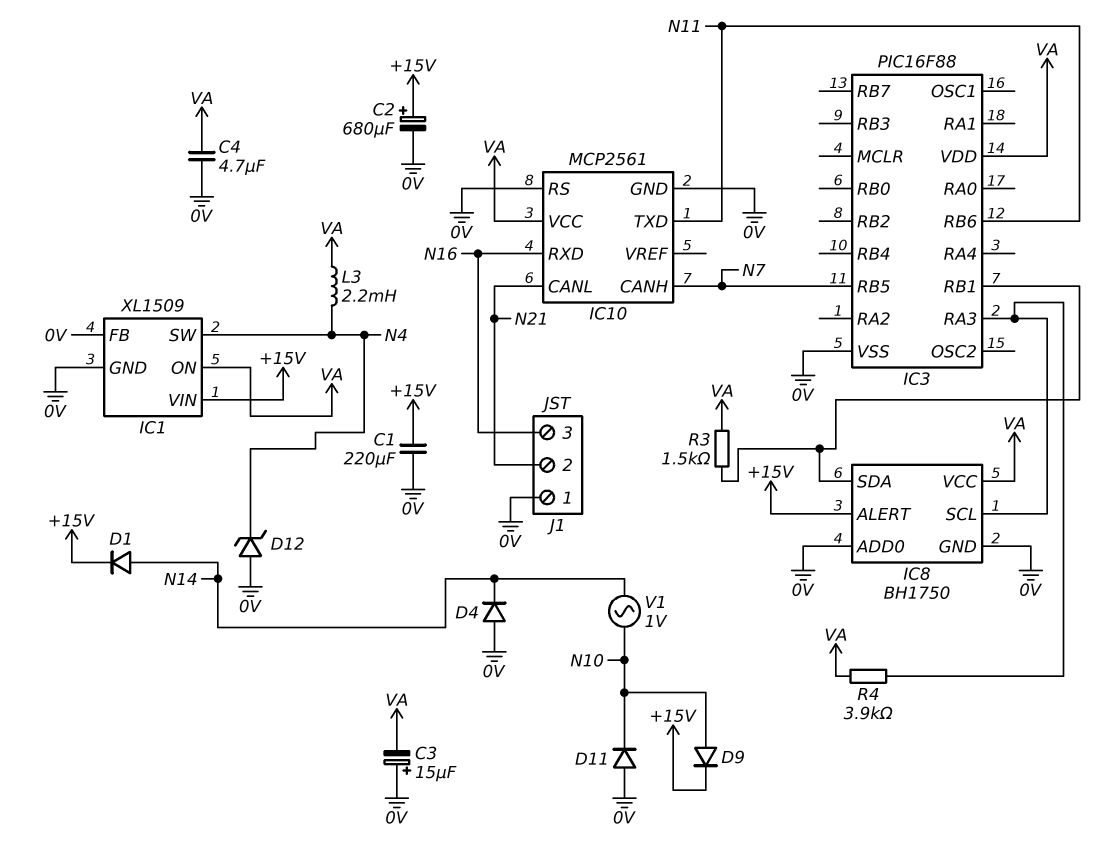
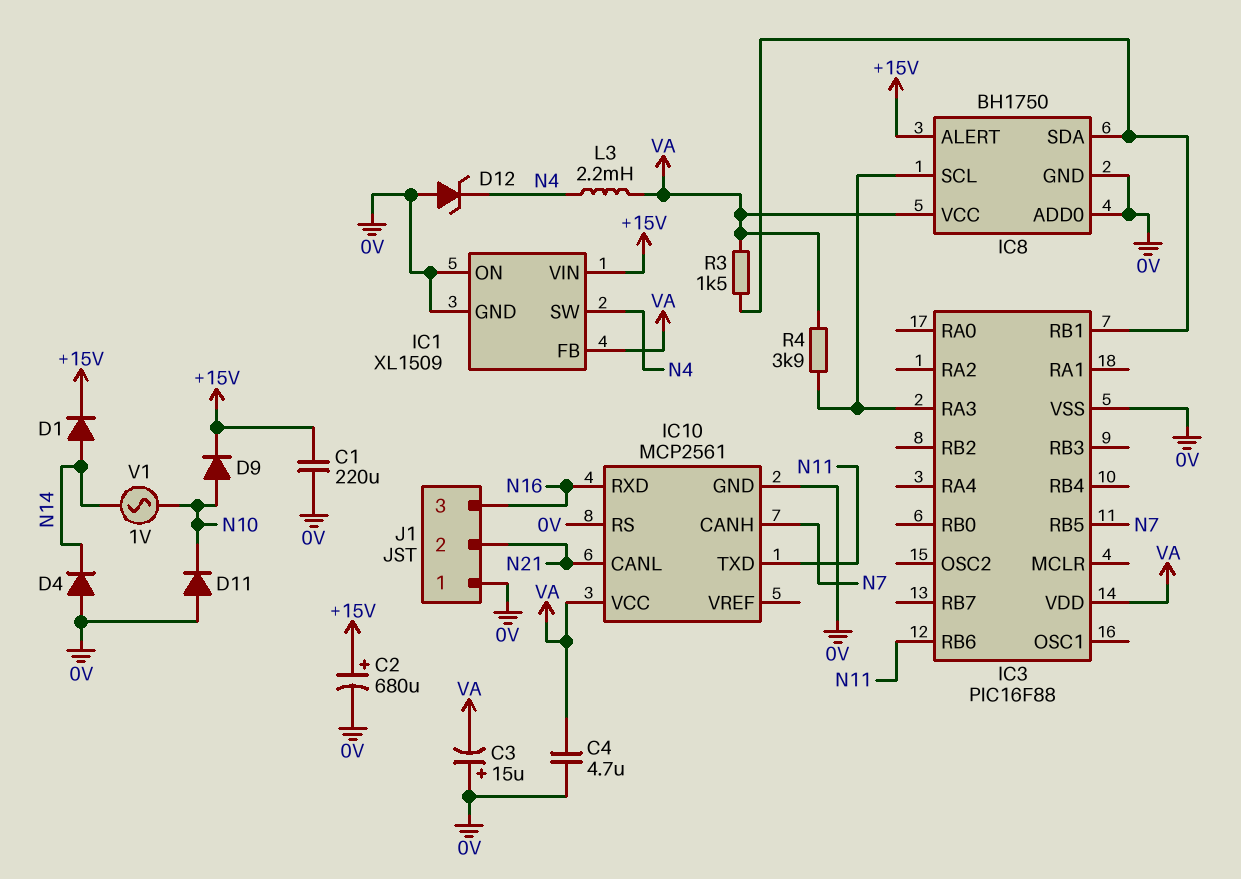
IC1 pin FB: 0V -> VA
IC1 pin ON: VA -> 0V

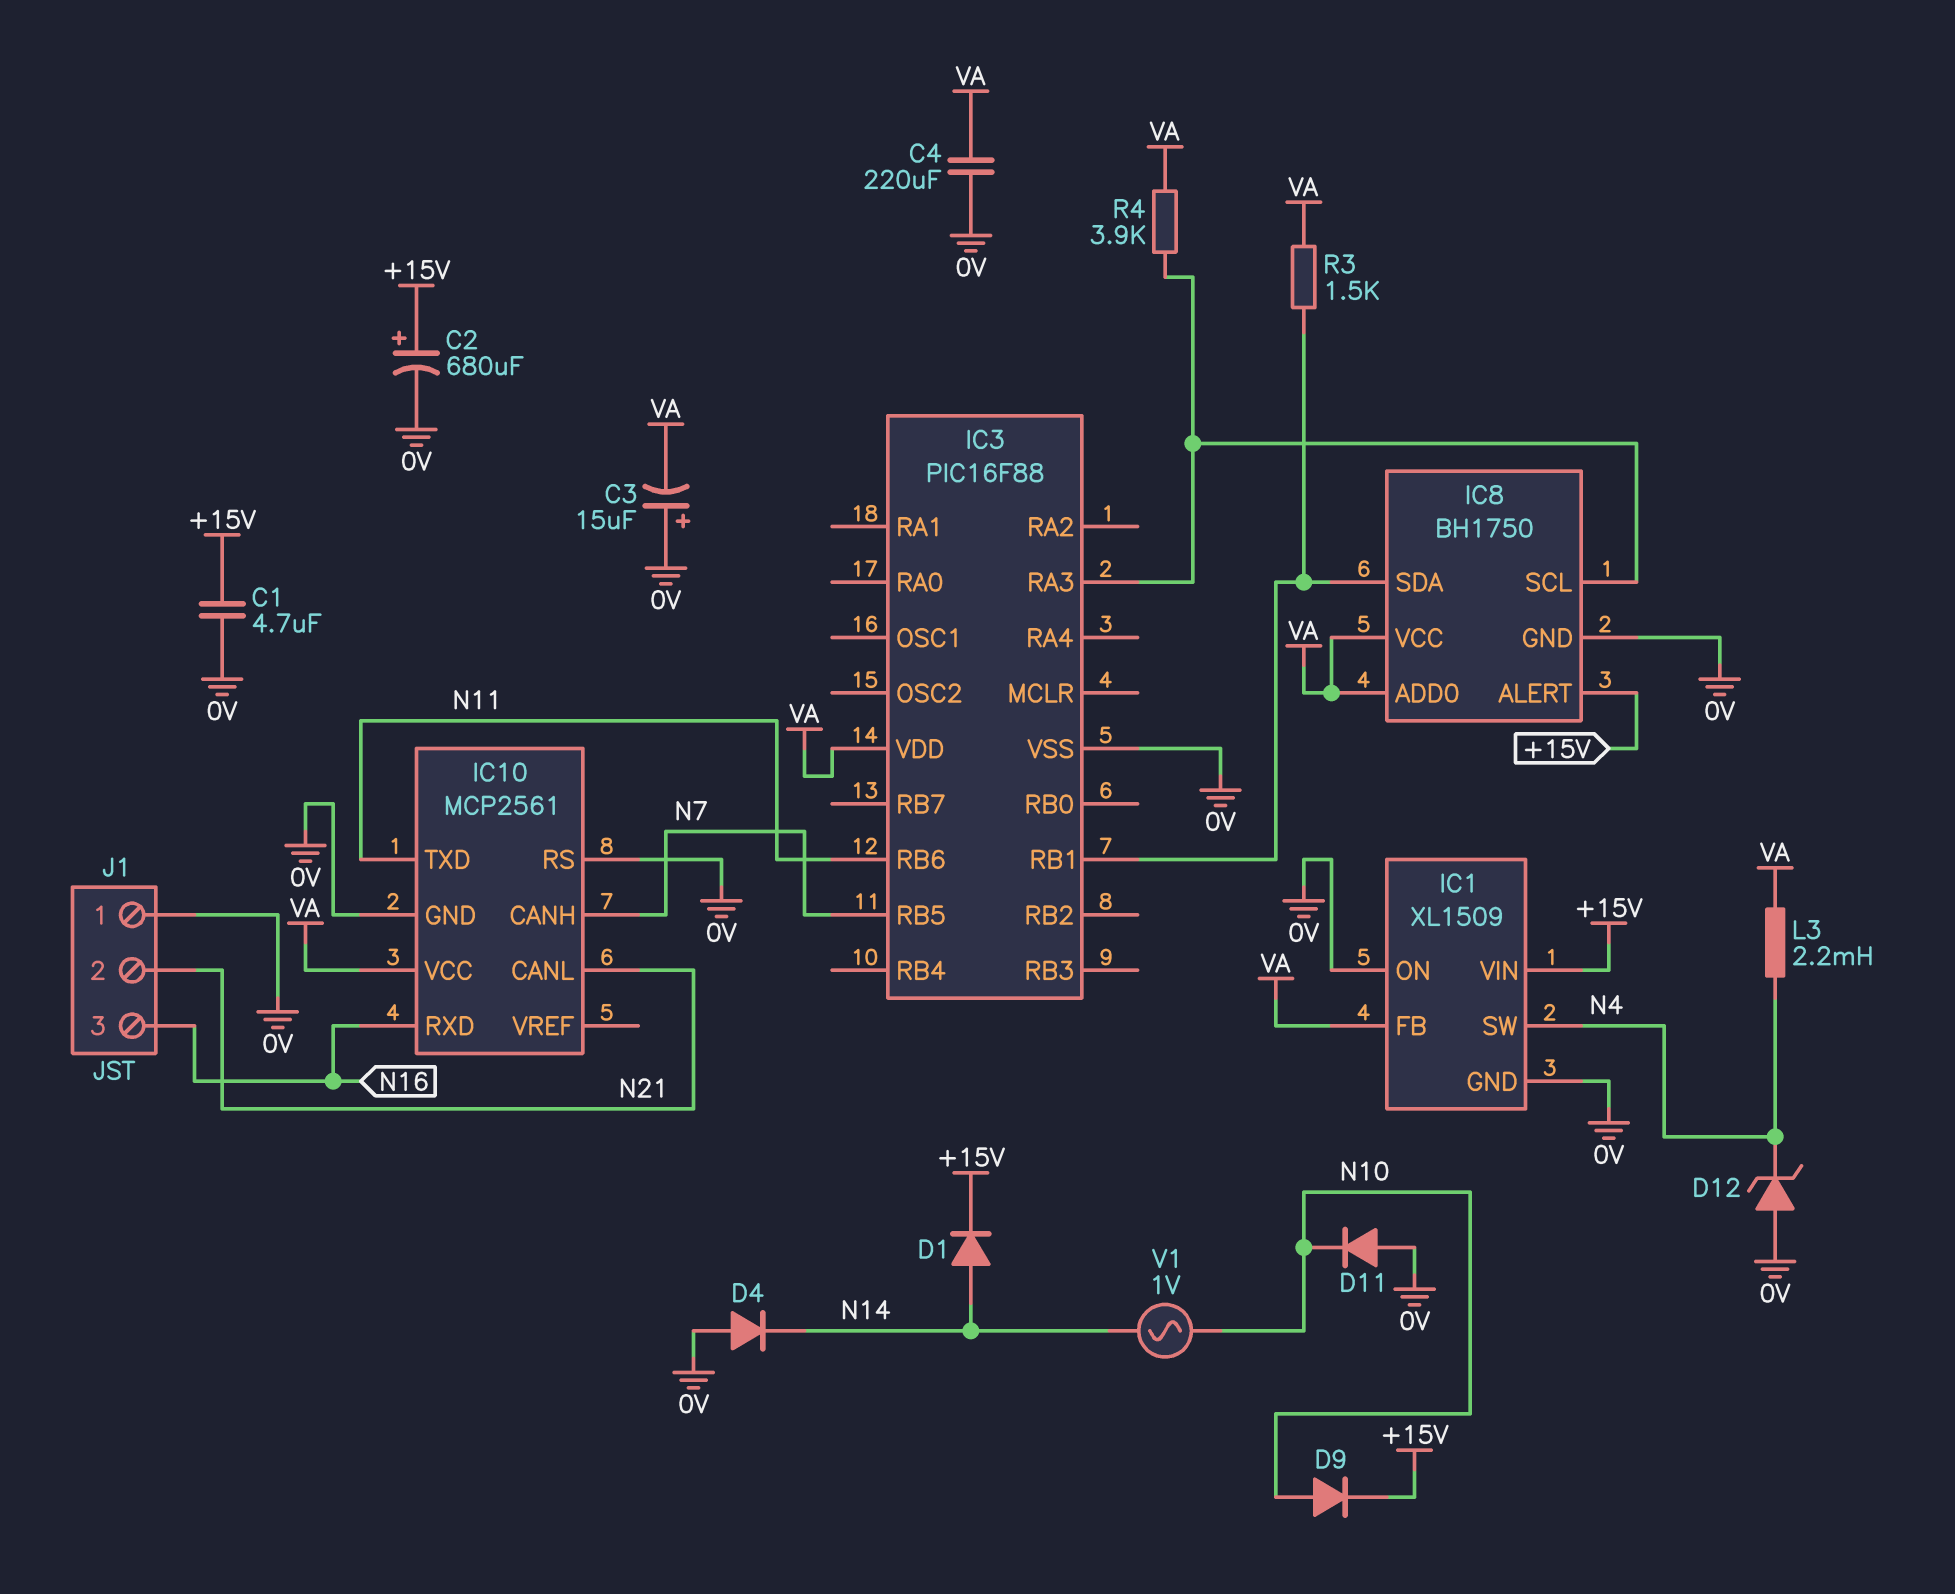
C1: 220uF (+15V, 0V) -> 4.7uF (+15V, 0V)
C4: 4.7uF (0V, VA) -> 220uF (0V, VA)
IC8 pin ADD0: 0V -> VA

